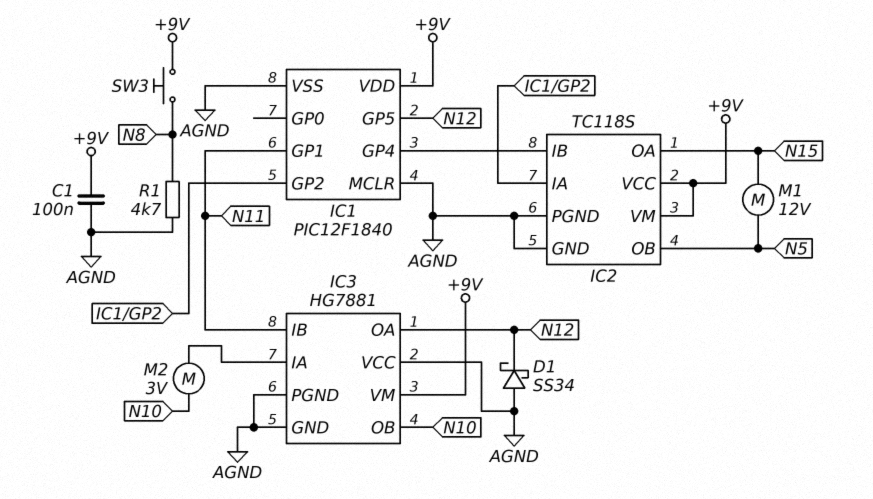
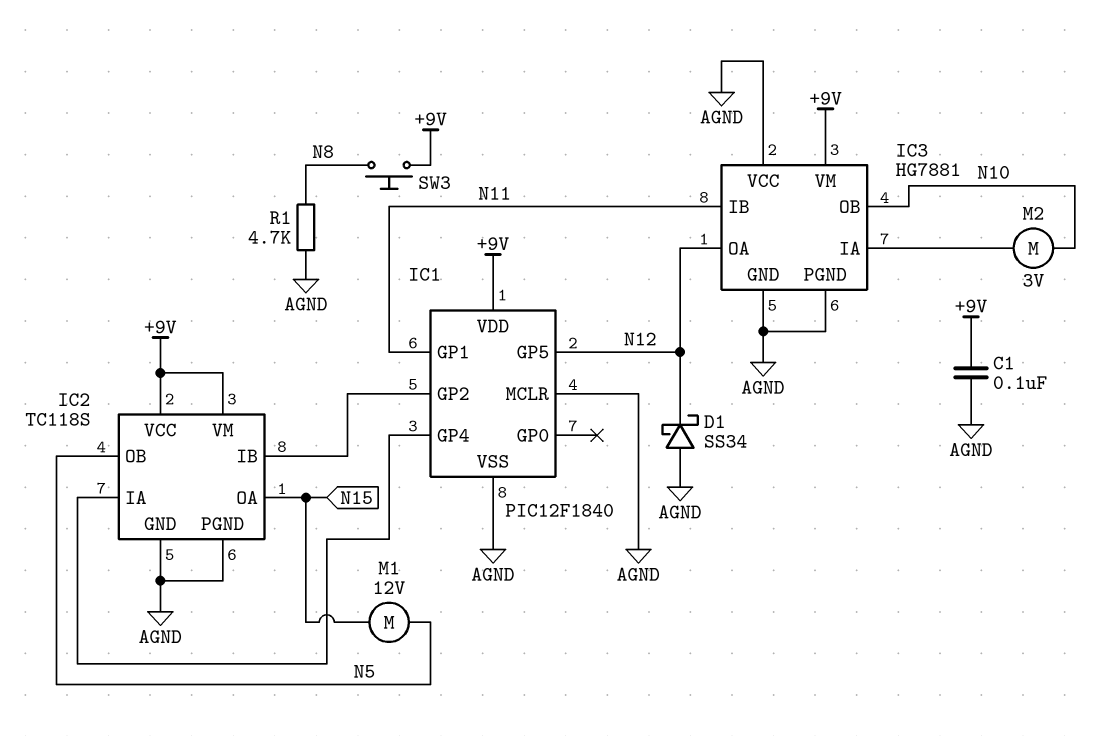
IC2 pin IA: IC1/GP2 -> IC1/GP4
IC2 pin IB: IC1/GP4 -> IC1/GP2

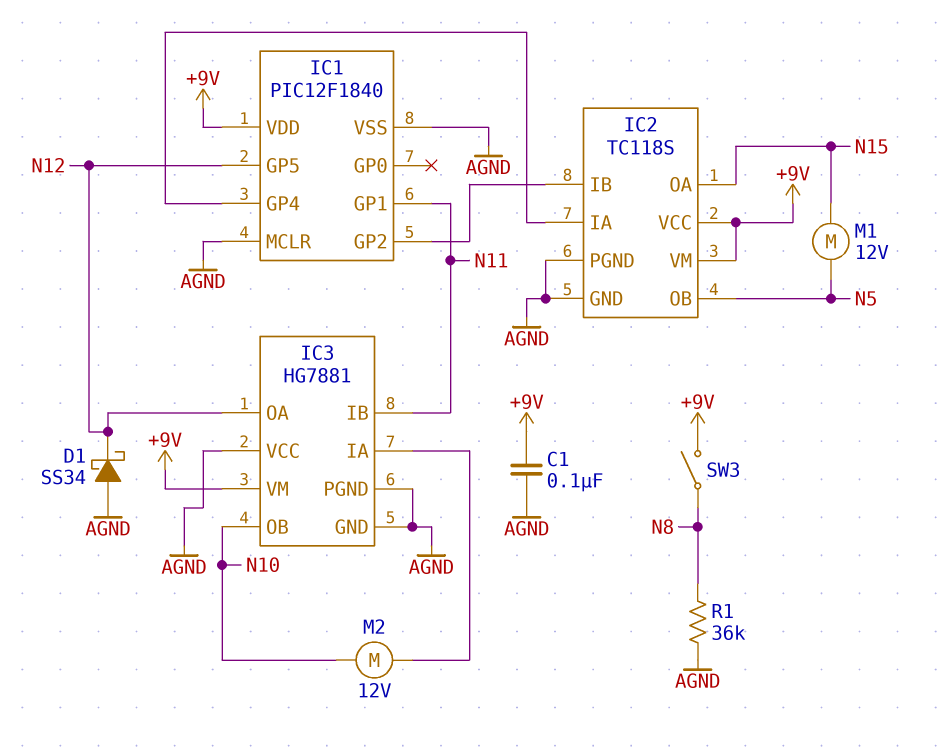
M2: motor 3V (IC3/IA, N10) -> motor 12V (IC3/IA, N10)
R1: 4.7k (AGND, N8) -> 36k (AGND, N8)
SW3: button (+9V, N8) -> switch (+9V, N8)

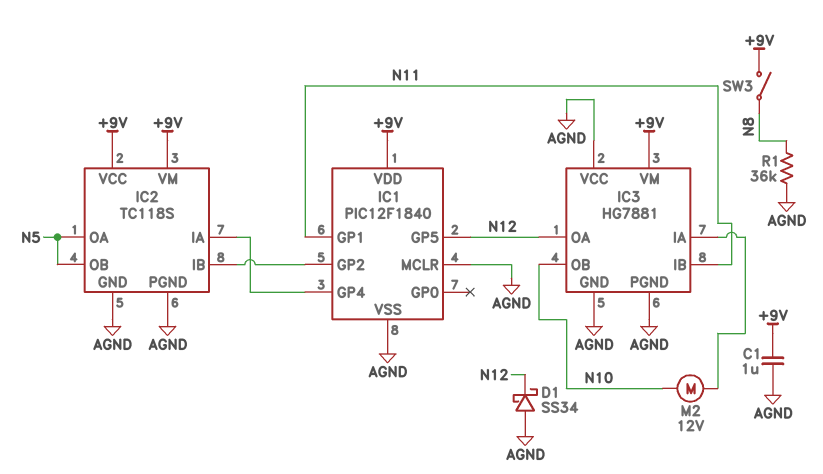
C1: 100nF (+9V, AGND) -> 1uF (+9V, AGND)
IC2 pin OA: N15 -> N5
M1: motor 12V (N5, N15) -> none

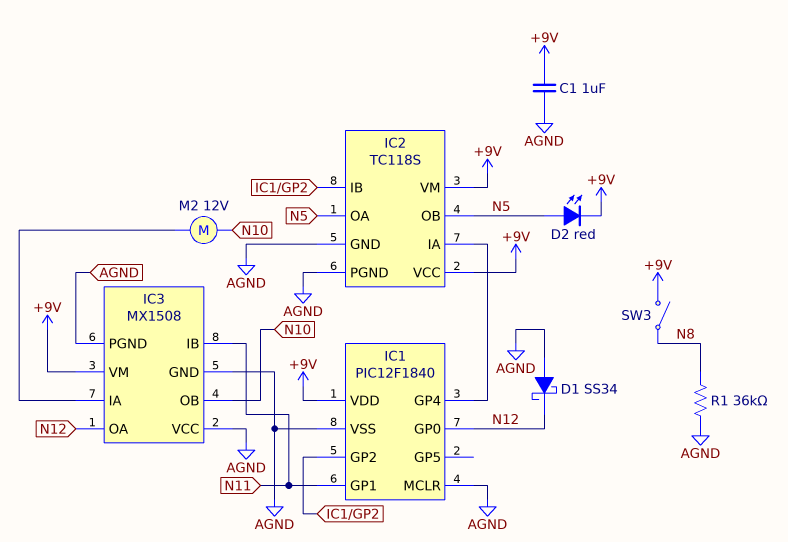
D2: none -> LED red (A N5, K +9V)
IC1 pin GP0: none -> N12
IC1 pin GP5: N12 -> none
IC3: HG7881 -> MX1508

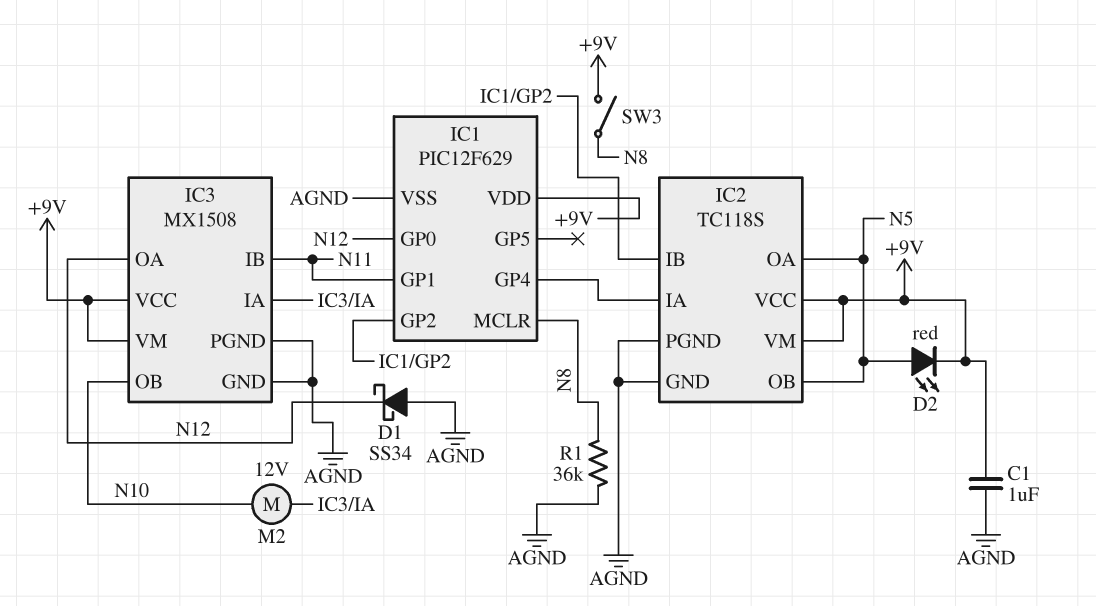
IC1: PIC12F1840 -> PIC12F629
IC1 pin MCLR: AGND -> N8
IC3 pin VCC: AGND -> +9V

